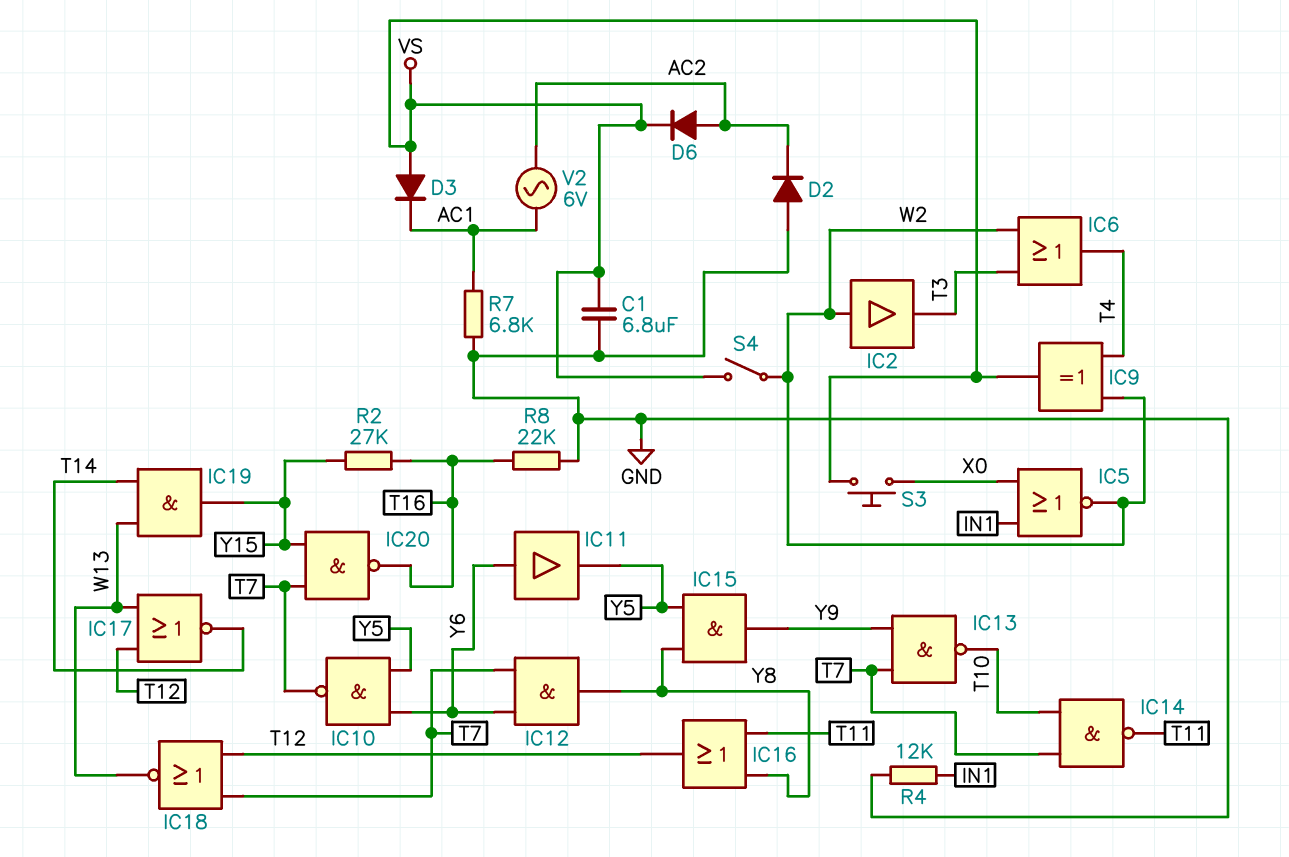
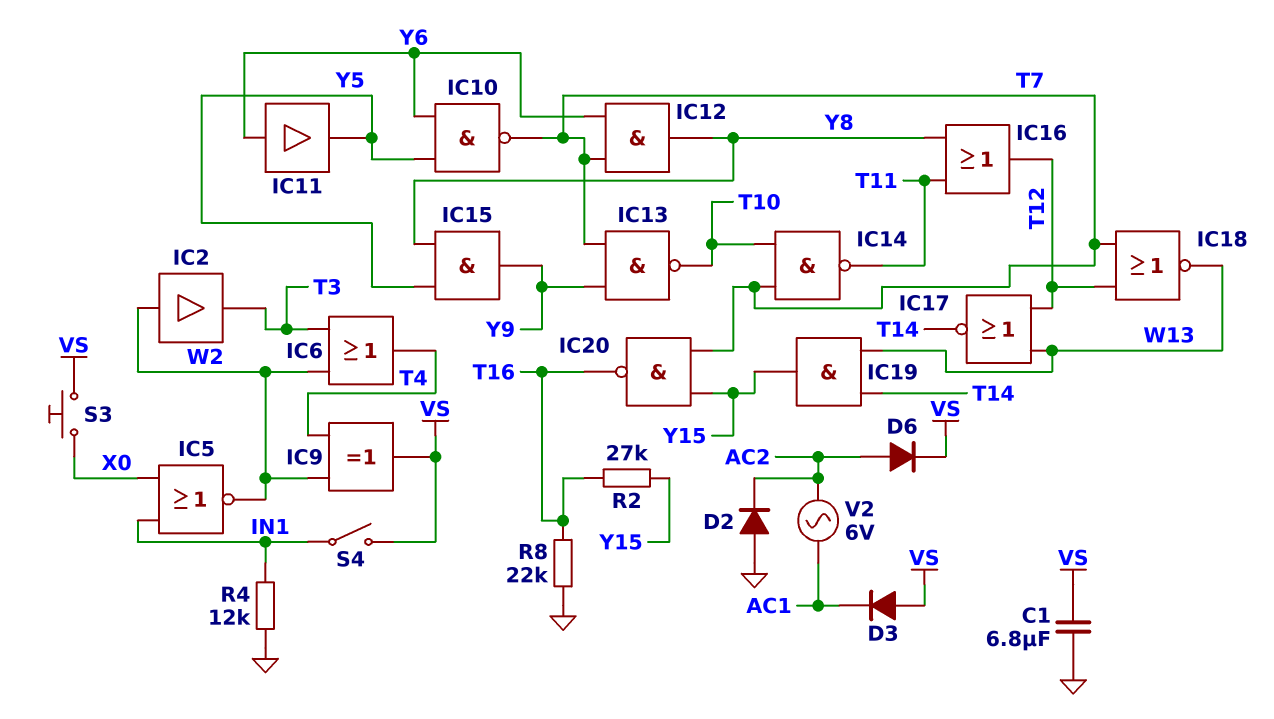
R7: 6.8k (AC1, GND) -> none
S4: switch (VS, W2) -> switch (IN1, VS)

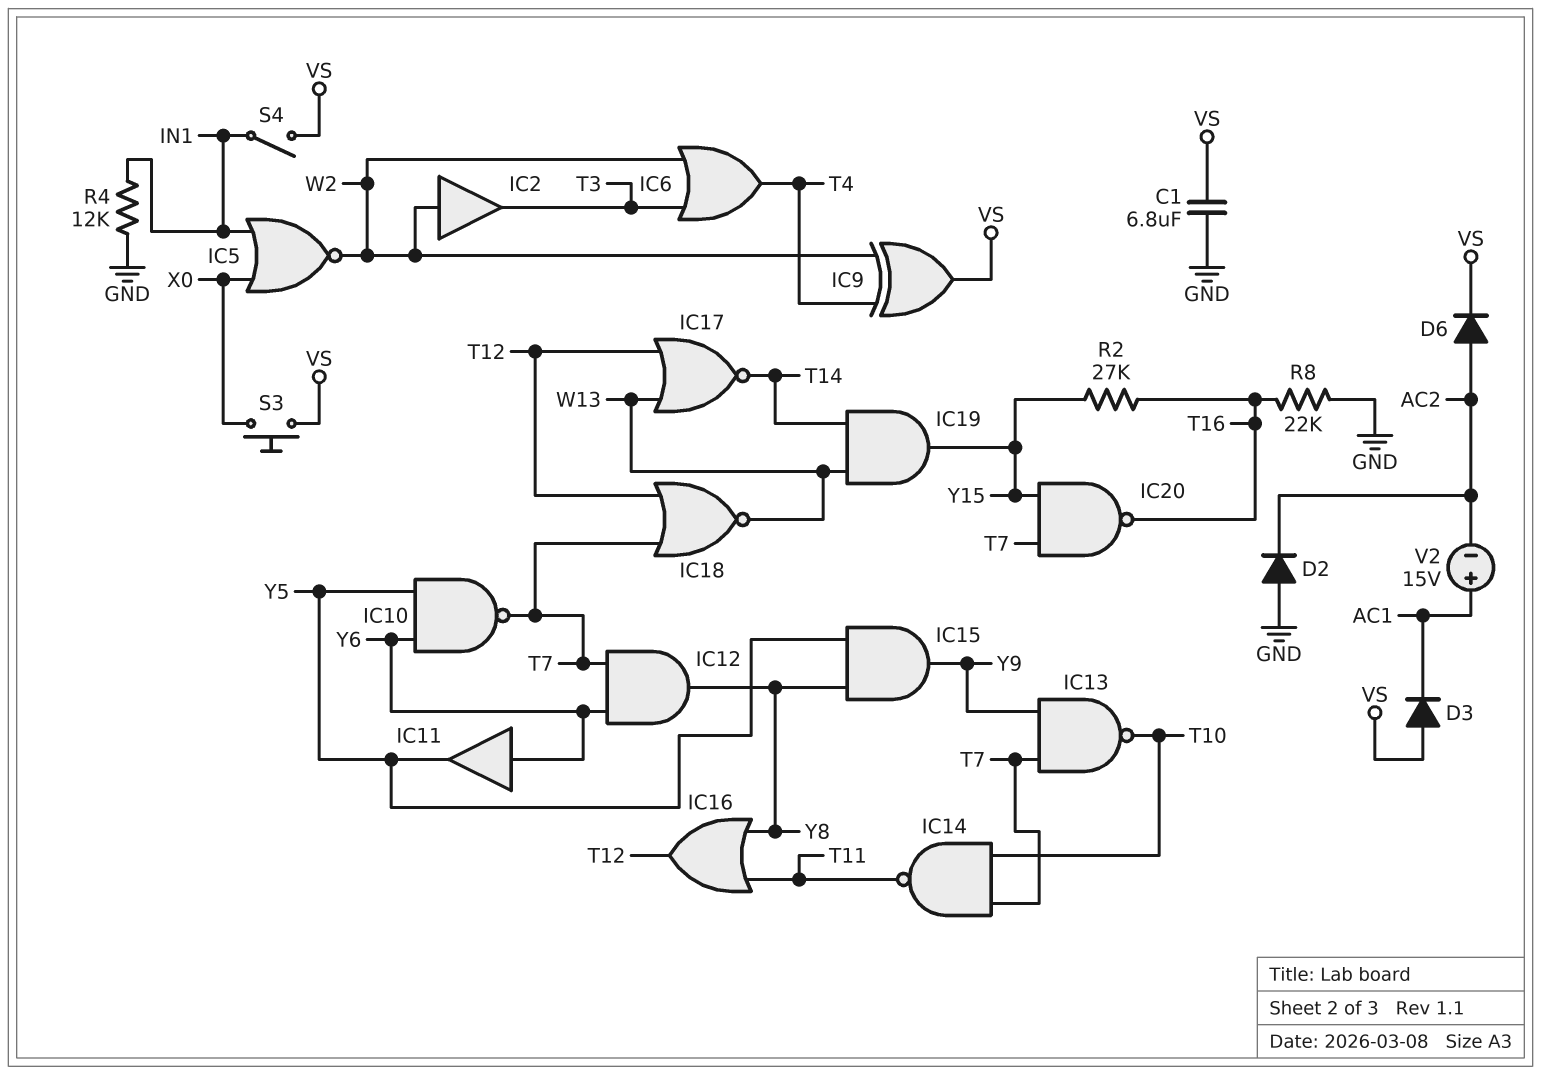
V2: AC 6V (AC1, AC2) -> 15V (plus AC1, minus AC2)

